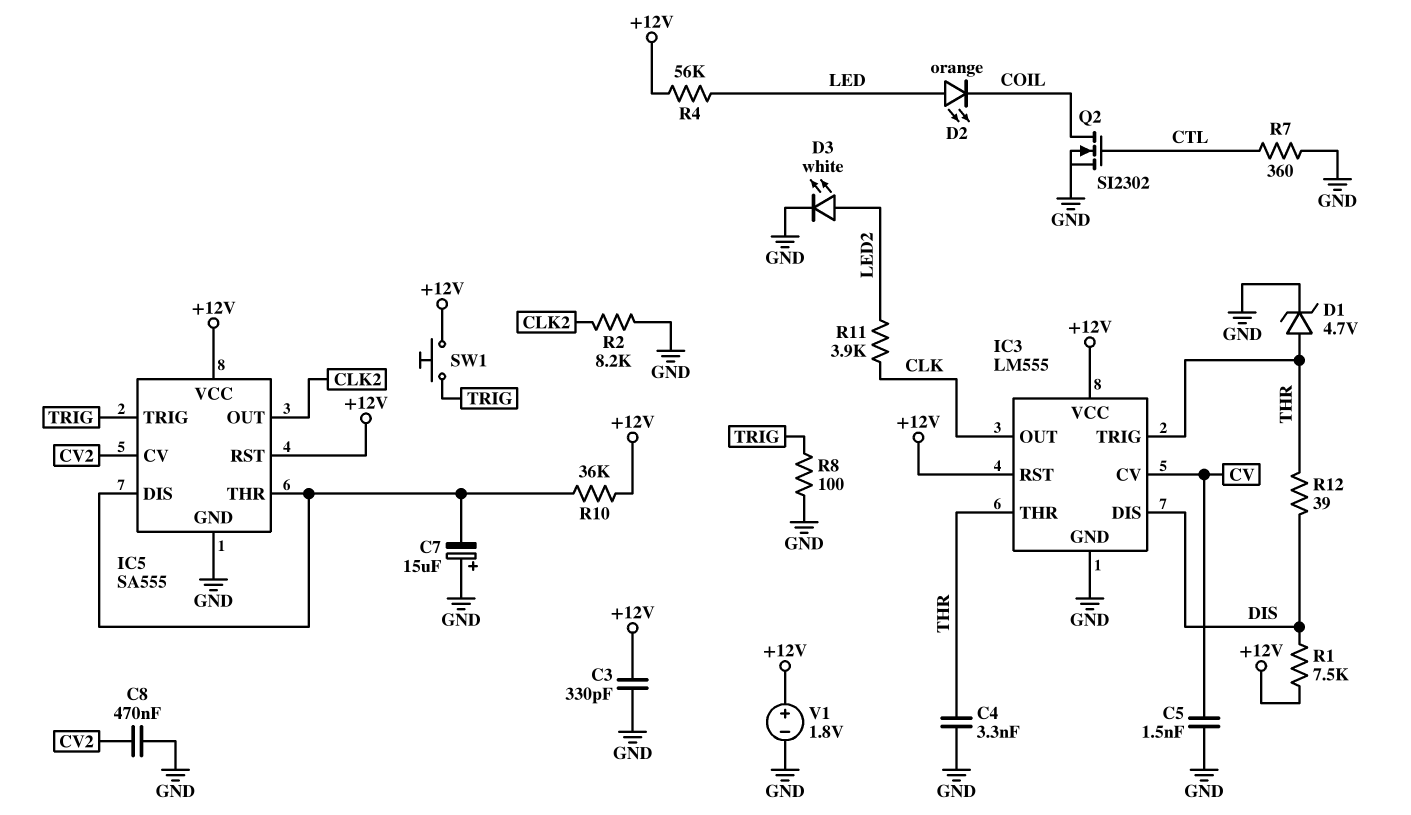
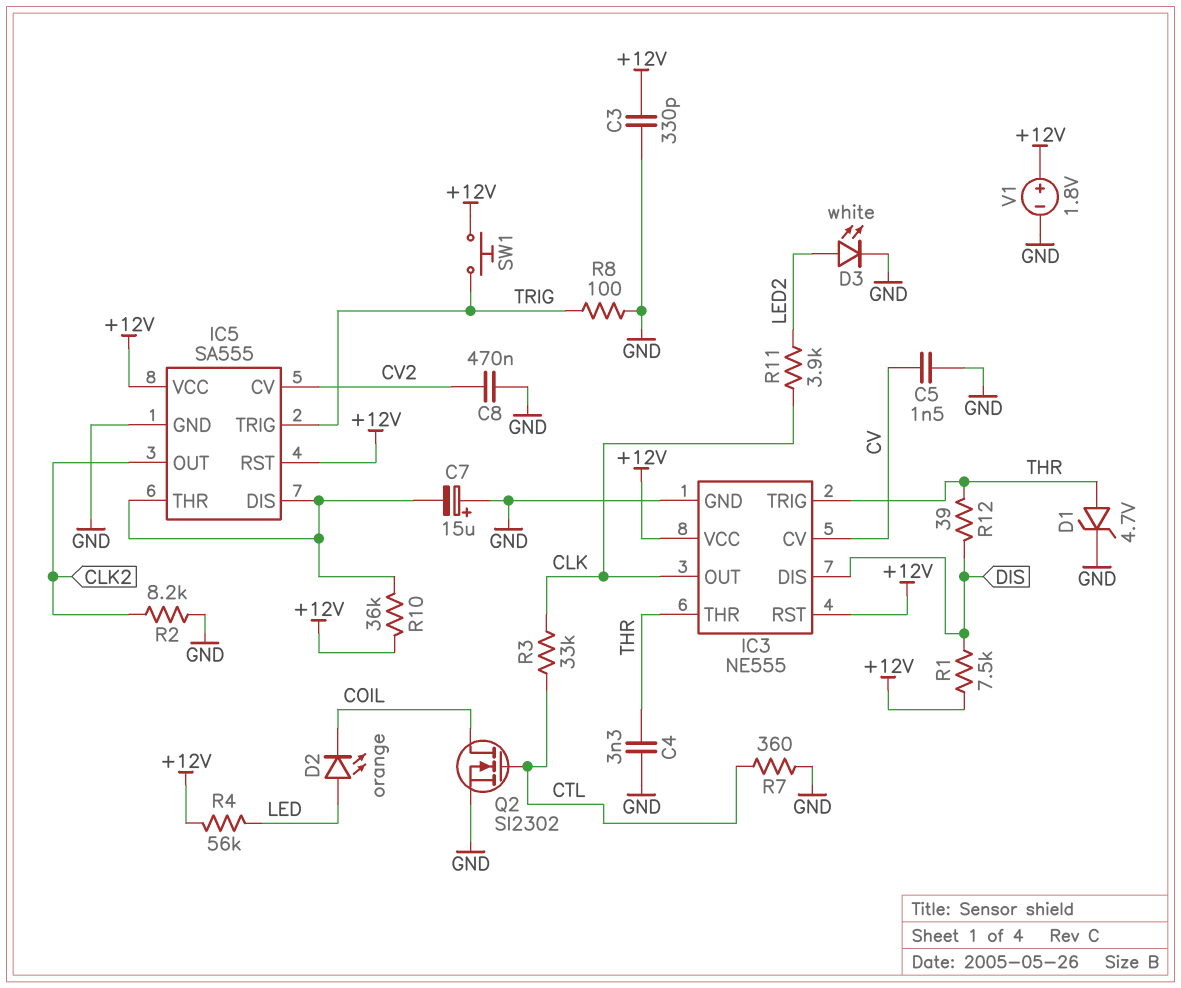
IC3: LM555 -> NE555
R3: none -> 33k (CLK, CTL)

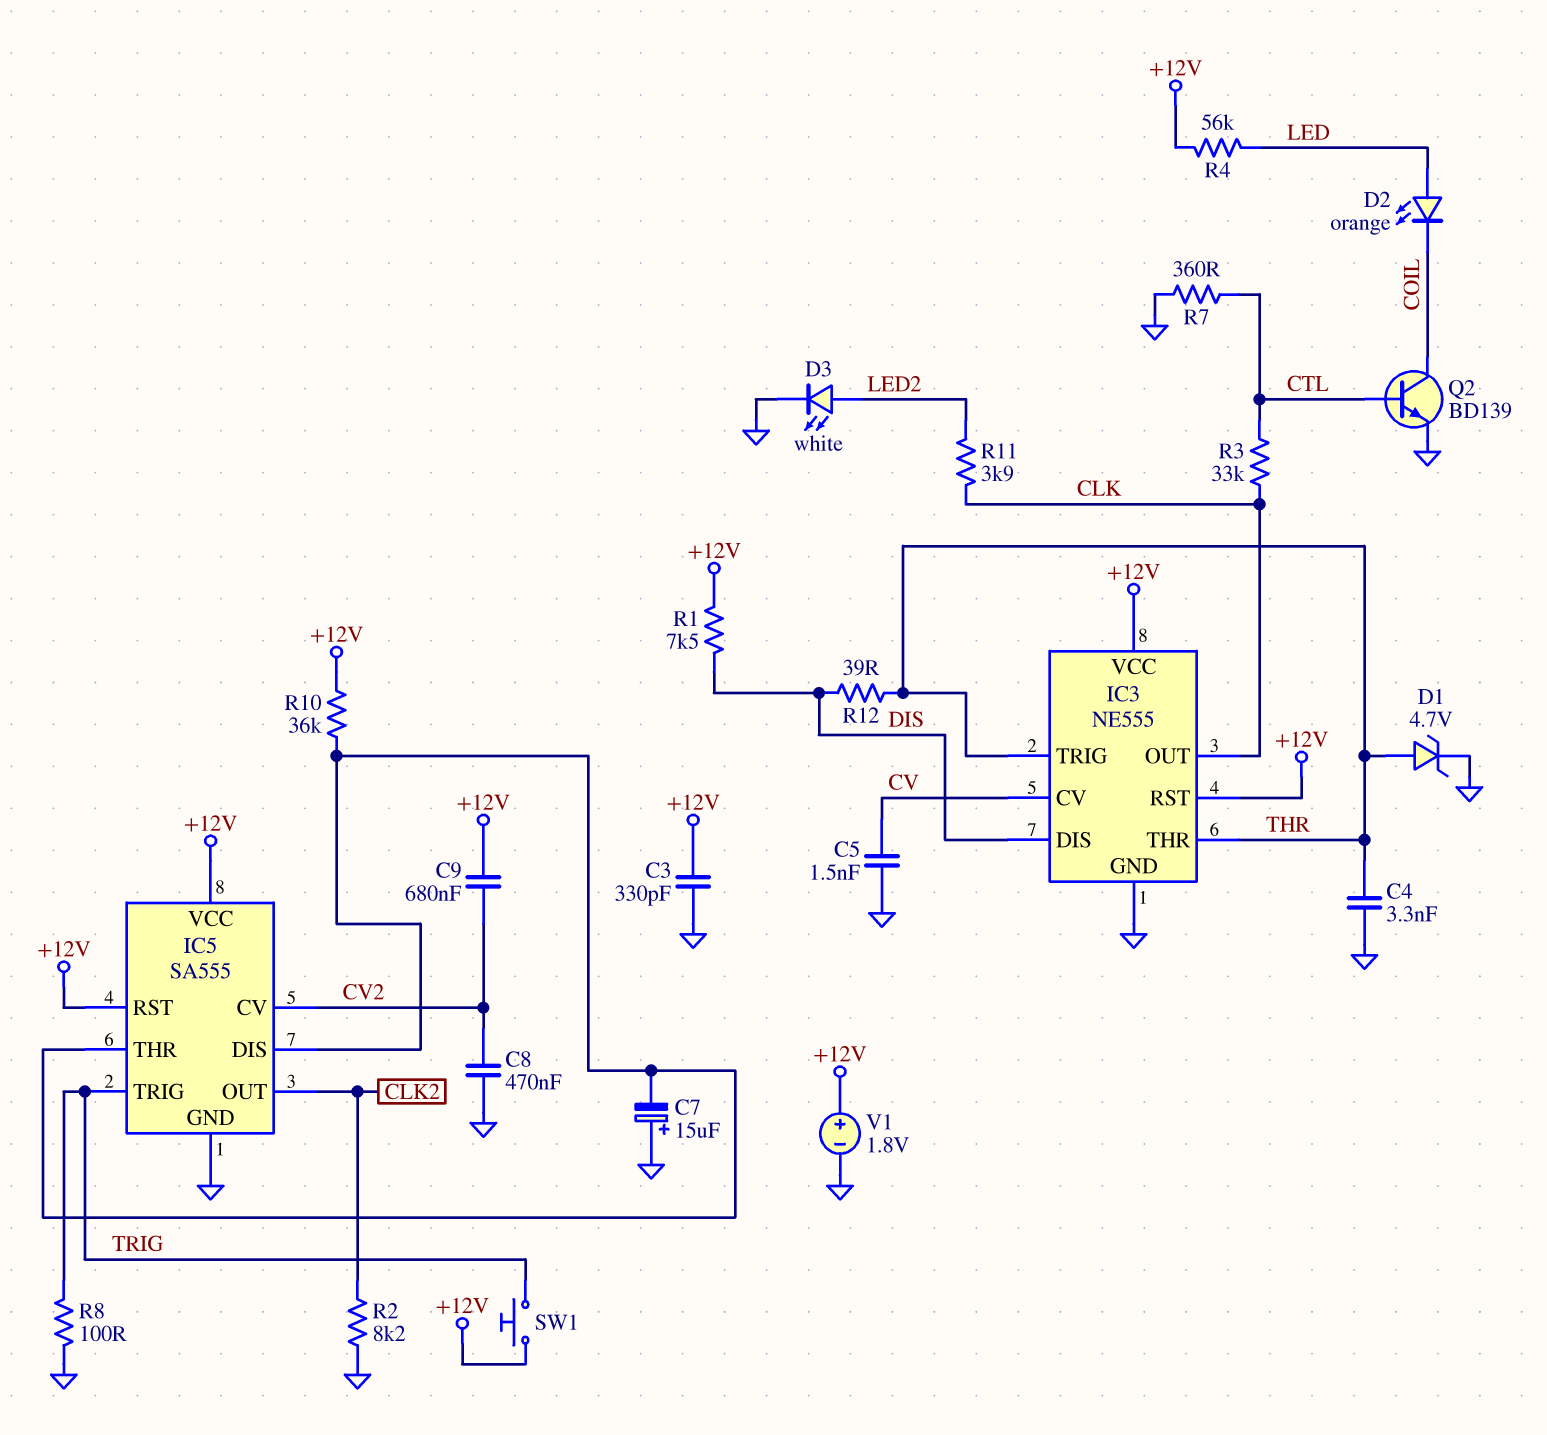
C9: none -> 680nF (+12V, CV2)
Q2: NMOS SI2302 (G CTL, D COIL, S GND) -> NPN BD139 (B CTL, C COIL, E GND)

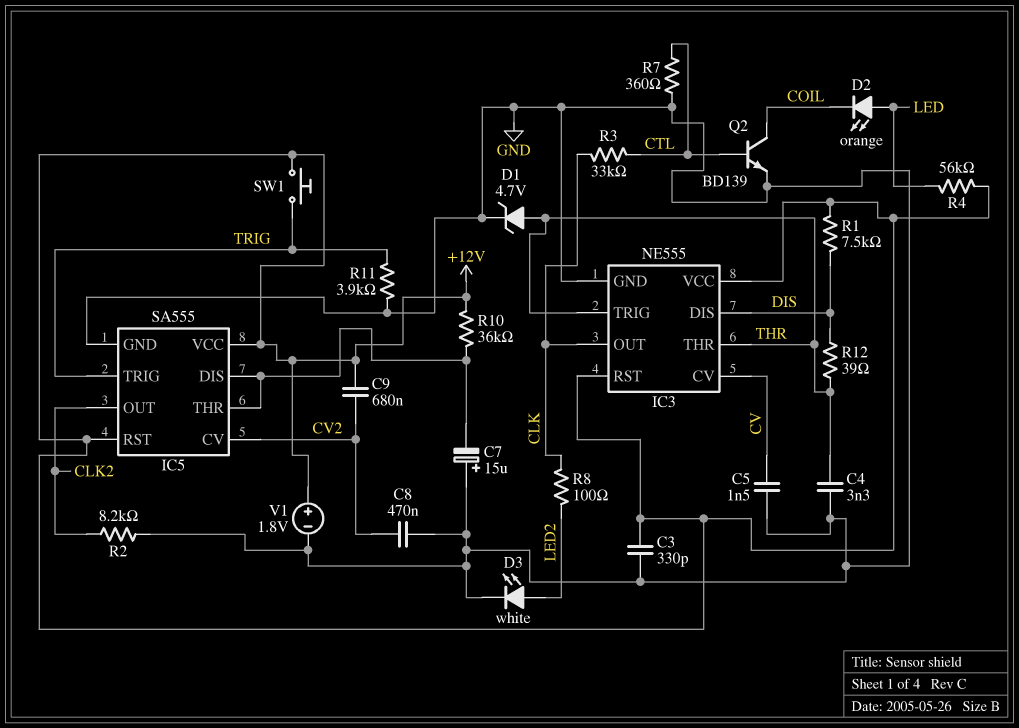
R8: 100 (GND, TRIG) -> 100 (CLK, LED2)
R11: 3.9k (CLK, LED2) -> 3.9k (GND, TRIG)

